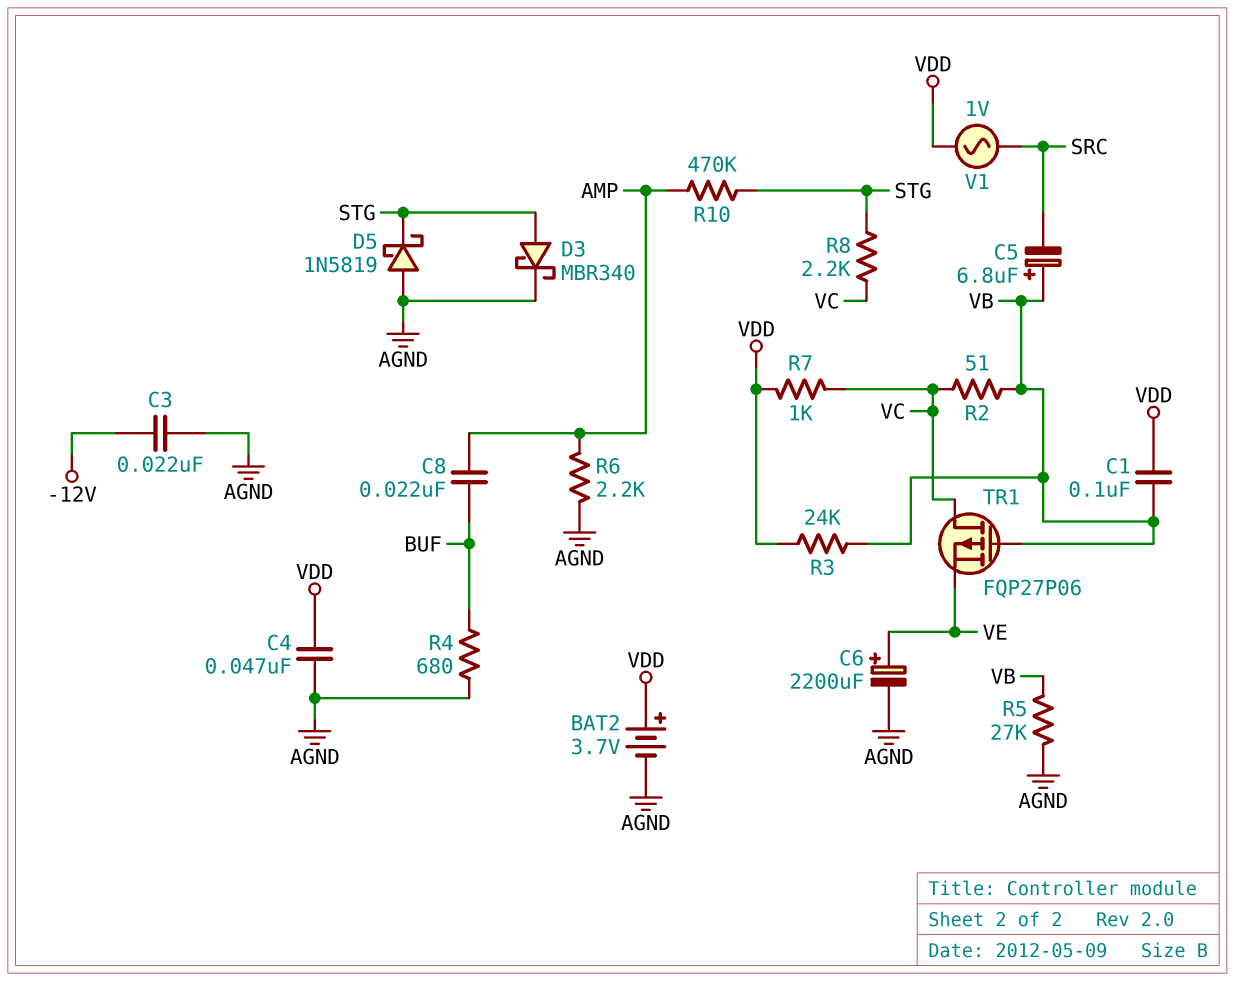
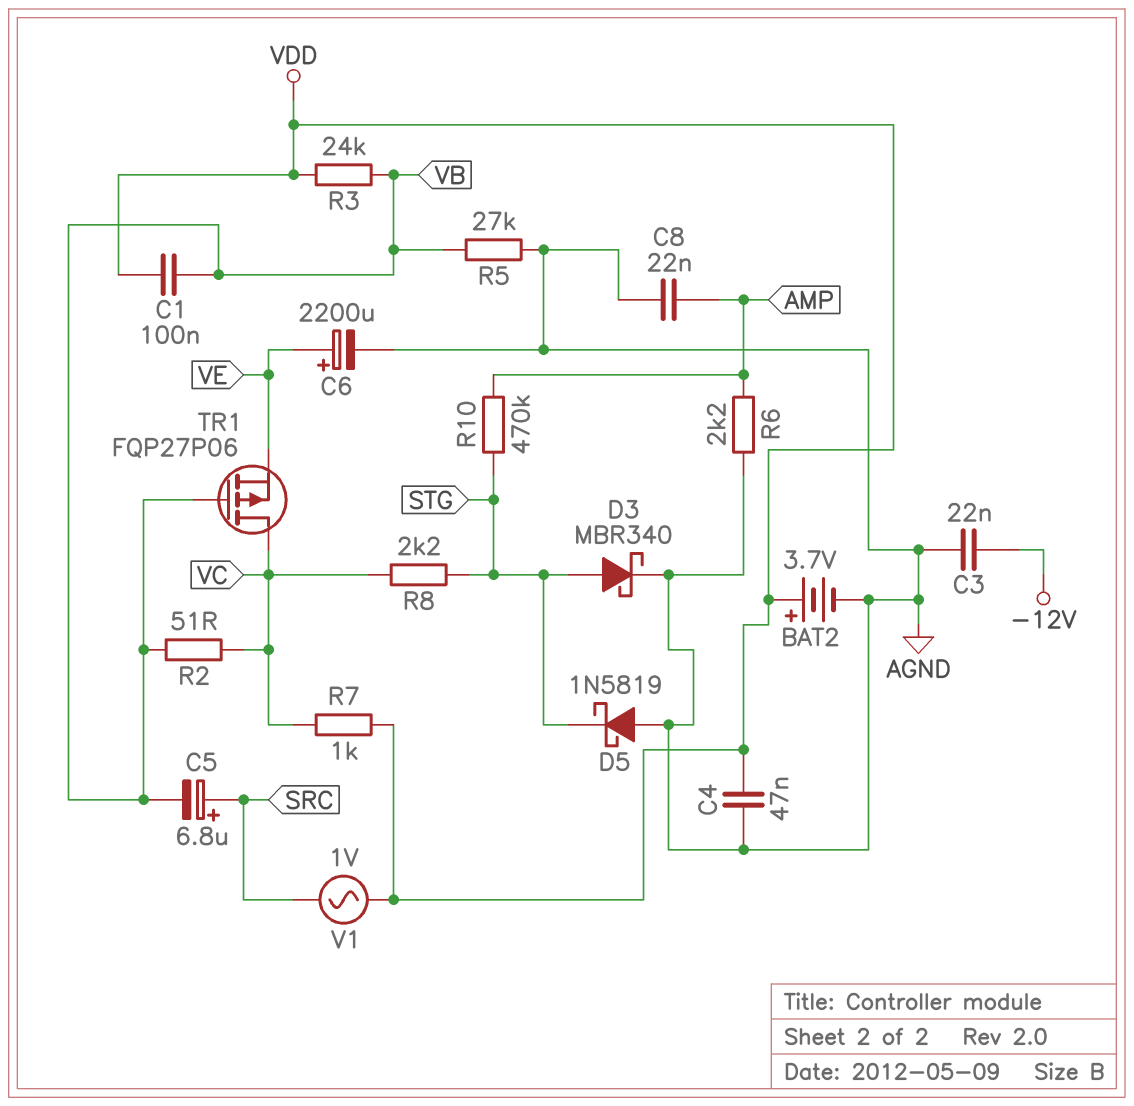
C5: 6.8uF (plus VB, minus SRC) -> 6.8uF (plus SRC, minus VB)
C8: 22nF (AMP, BUF) -> 22nF (AGND, AMP)
R4: 680 (AGND, BUF) -> none

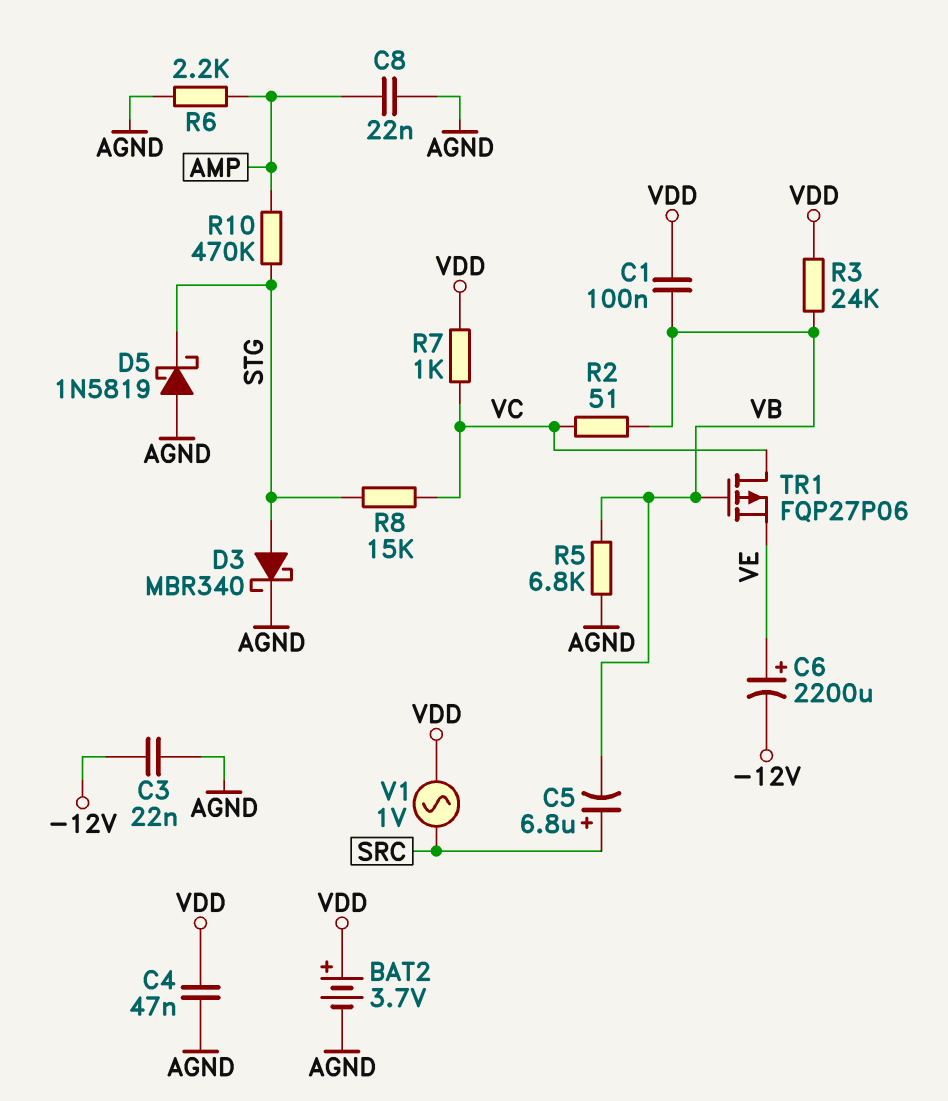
C6: 2200uF (plus VE, minus AGND) -> 2200uF (plus VE, minus -12V)
R5: 27k (AGND, VB) -> 6.8k (AGND, VB)
R8: 2.2k (STG, VC) -> 15k (STG, VC)

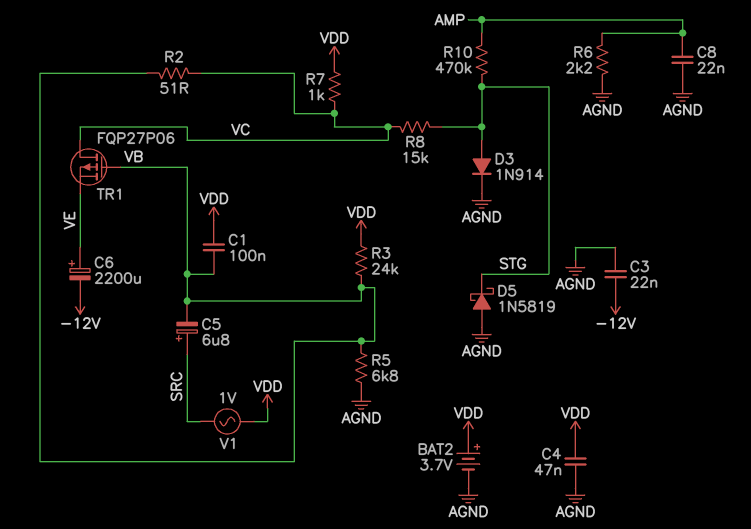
D3: schottky MBR340 (A STG, K AGND) -> diode 1N914 (A STG, K AGND)

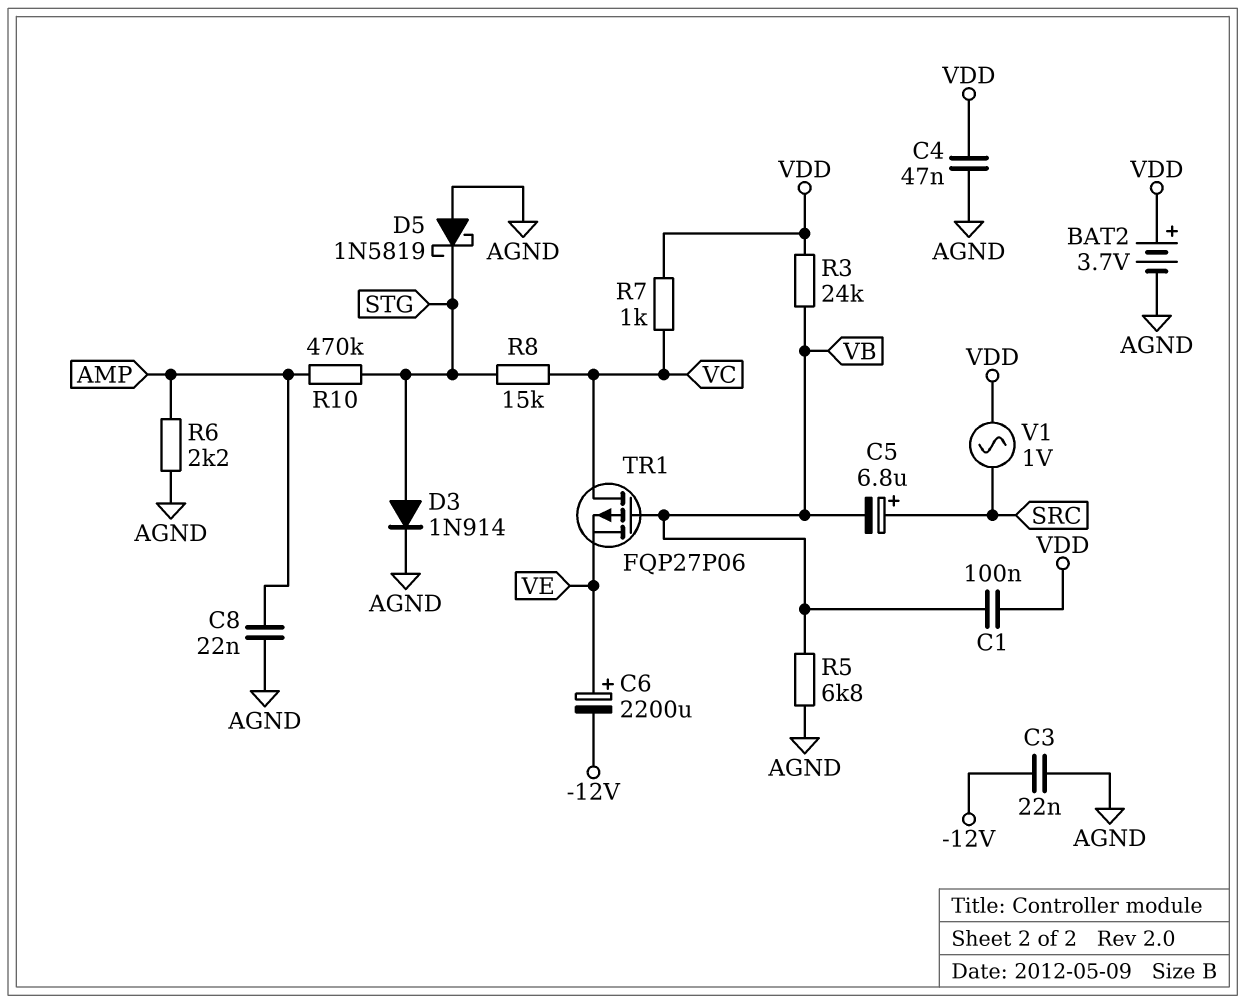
R2: 51 (VB, VC) -> none

